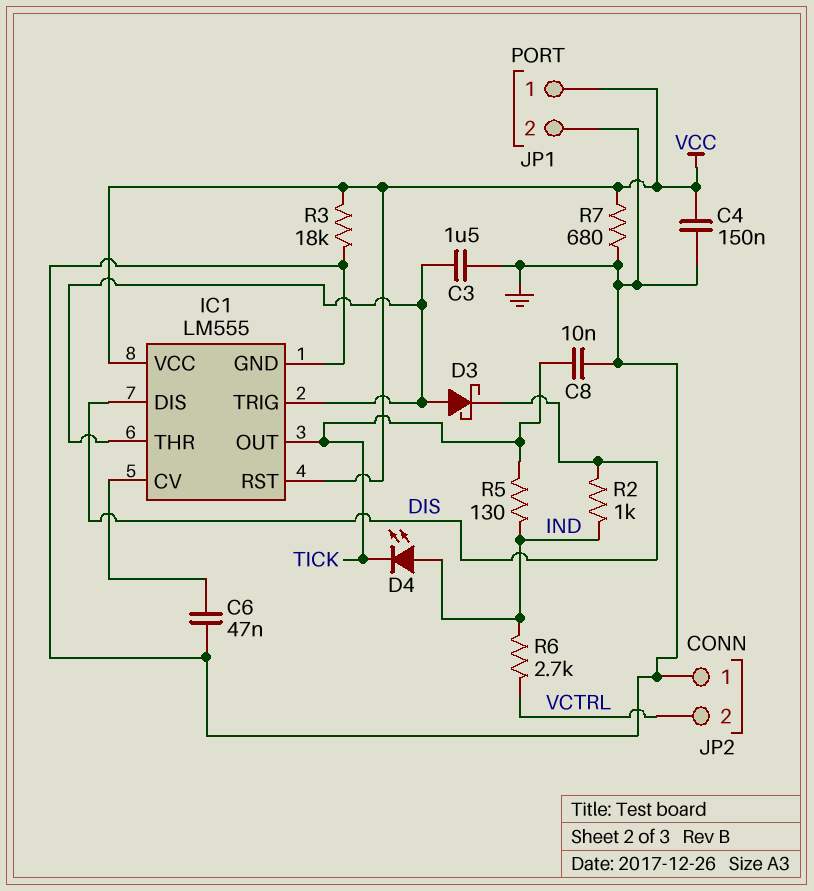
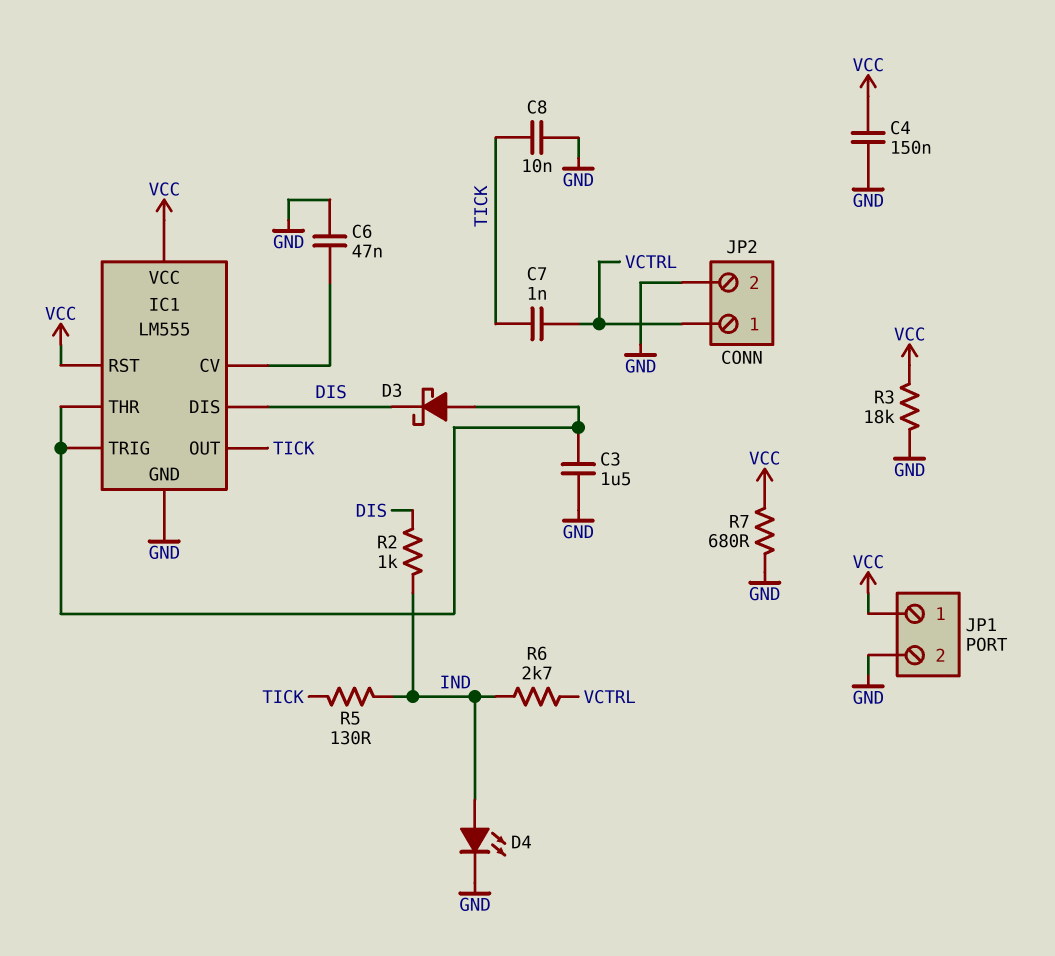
C7: none -> 1nF (TICK, VCTRL)
D4: LED (A IND, K TICK) -> LED (A IND, K GND)
JP2 pin 1: GND -> VCTRL
JP2 pin 2: VCTRL -> GND

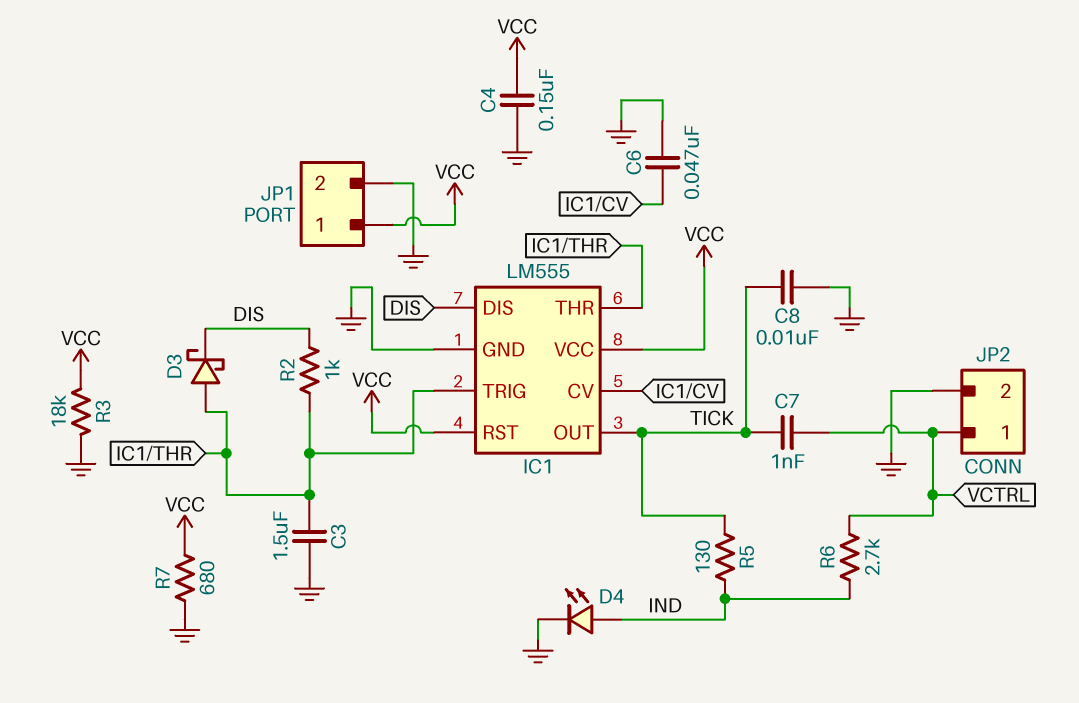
R2: 1k (DIS, IND) -> 1k (DIS, IC1/THR)

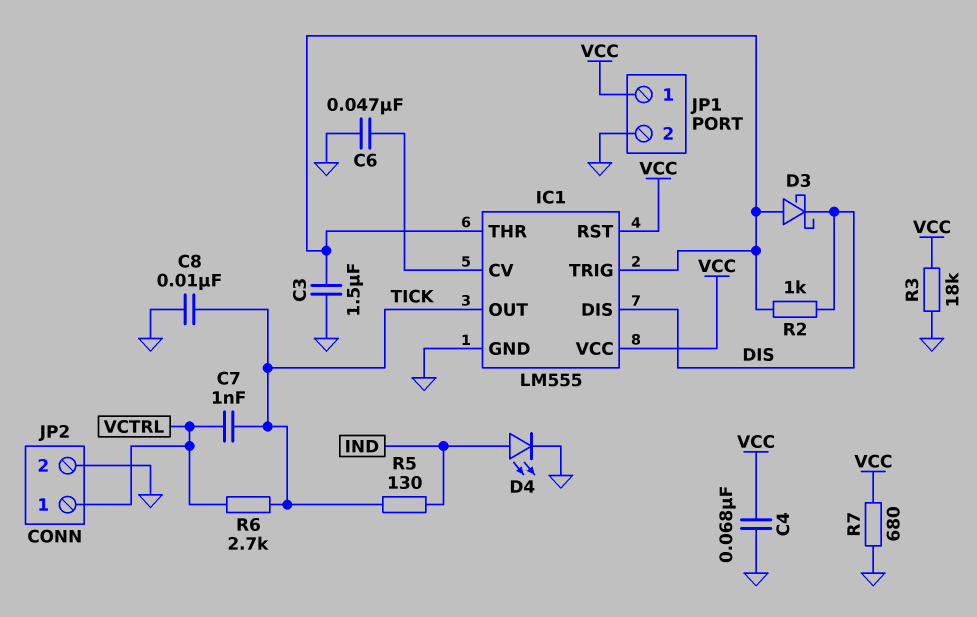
C4: 150nF (GND, VCC) -> 68nF (GND, VCC)
R6: 2.7k (IND, VCTRL) -> 2.7k (TICK, VCTRL)

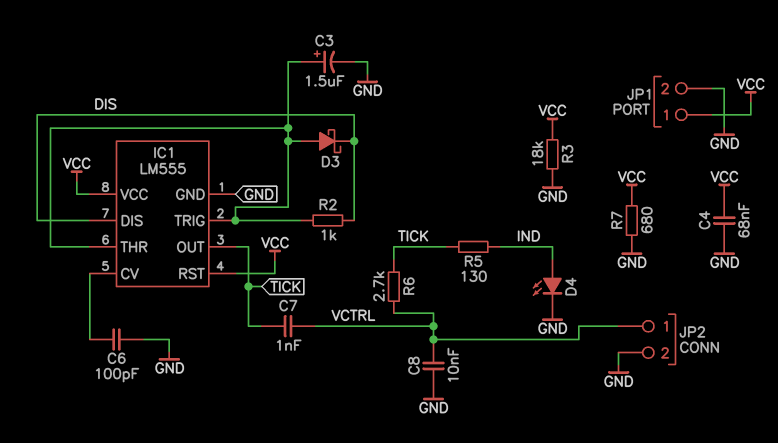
C3: 1.5uF (GND, IC1/THR) -> 1.5uF (plus IC1/THR, minus GND)
C6: 47nF (GND, IC1/CV) -> 100pF (GND, IC1/CV)
C8: 10nF (GND, TICK) -> 10nF (GND, VCTRL)

